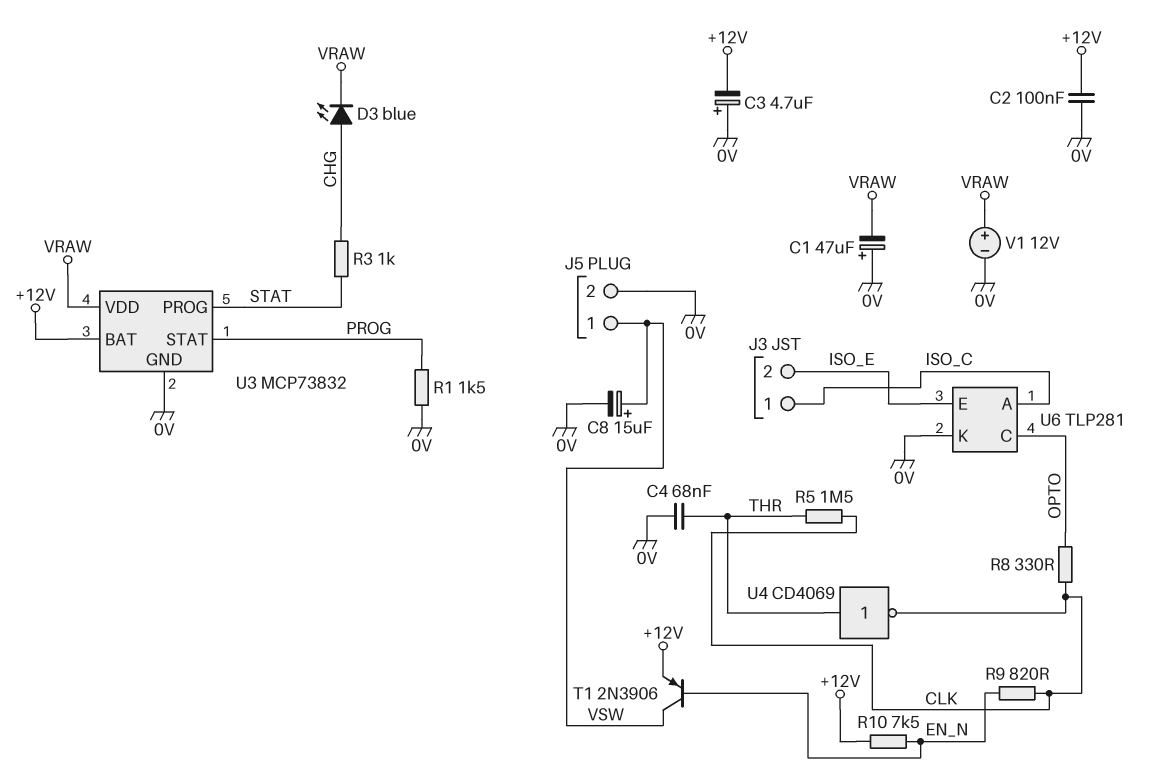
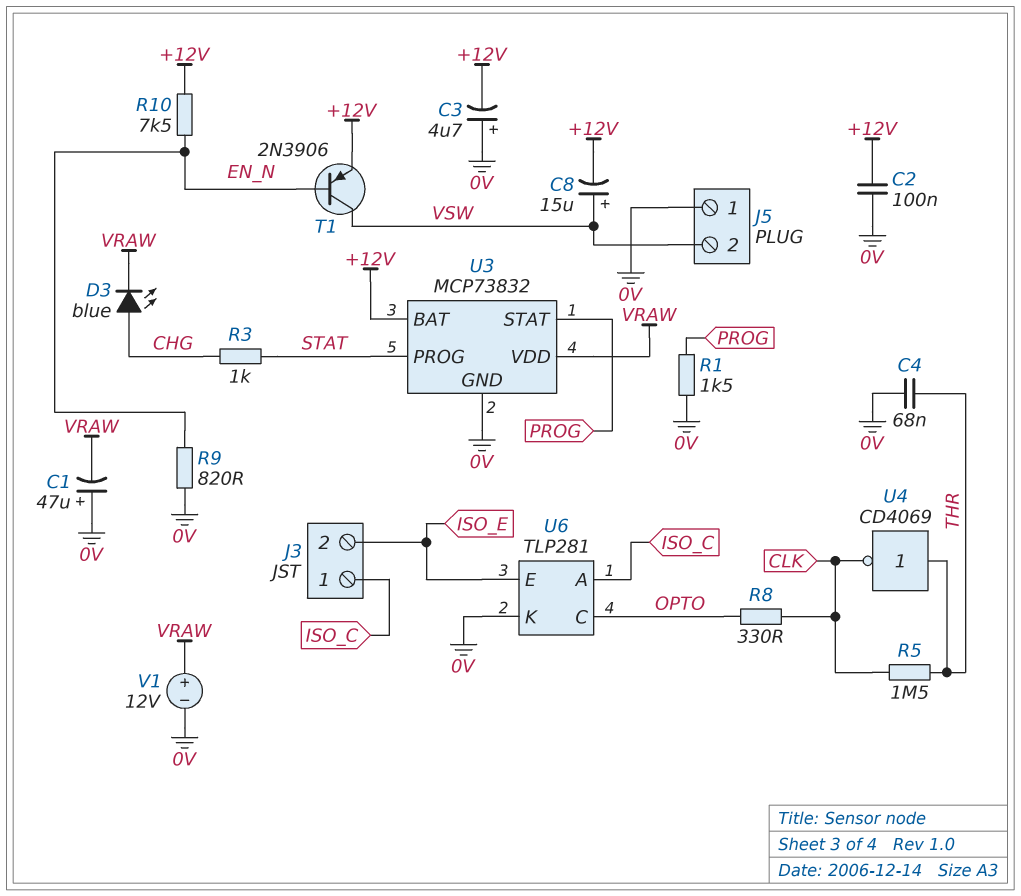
C8: 15uF (plus VSW, minus 0V) -> 15uF (plus VSW, minus +12V)
J5 pin 1: VSW -> 0V
J5 pin 2: 0V -> VSW
R9: 820 (CLK, EN_N) -> 820 (0V, EN_N)

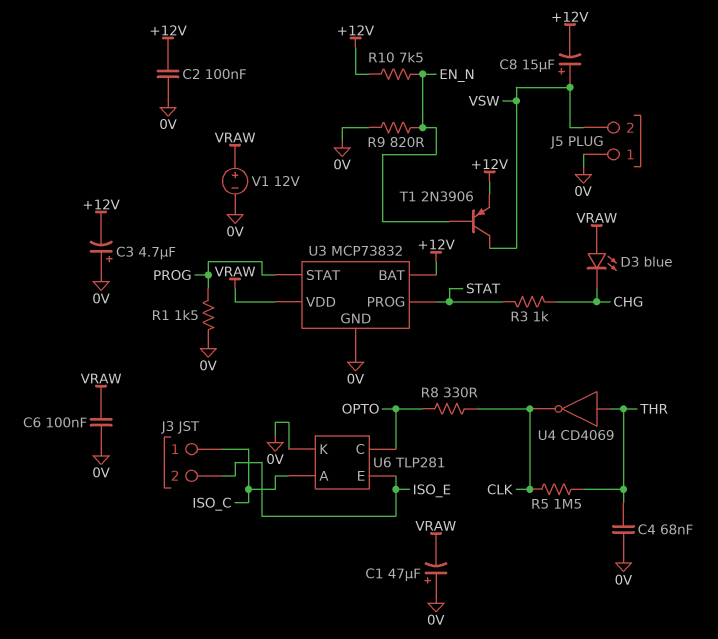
C6: none -> 100nF (0V, VRAW)
D3: LED blue (A CHG, K VRAW) -> LED blue (A VRAW, K CHG)

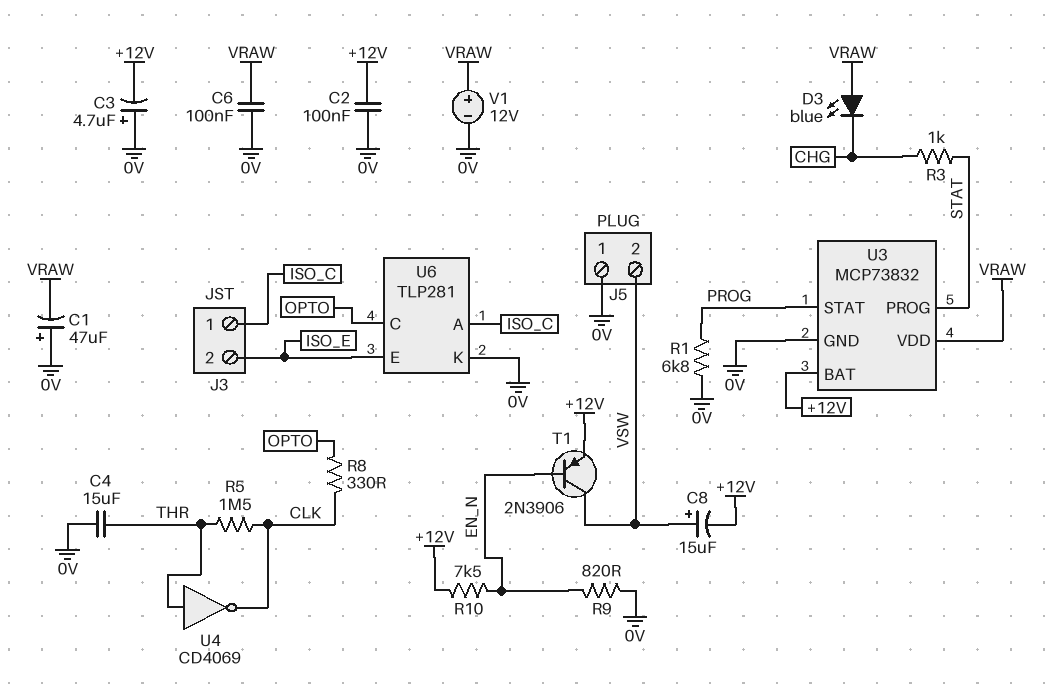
C4: 68nF (0V, THR) -> 15uF (0V, THR)
R1: 1.5k (0V, PROG) -> 6.8k (0V, PROG)

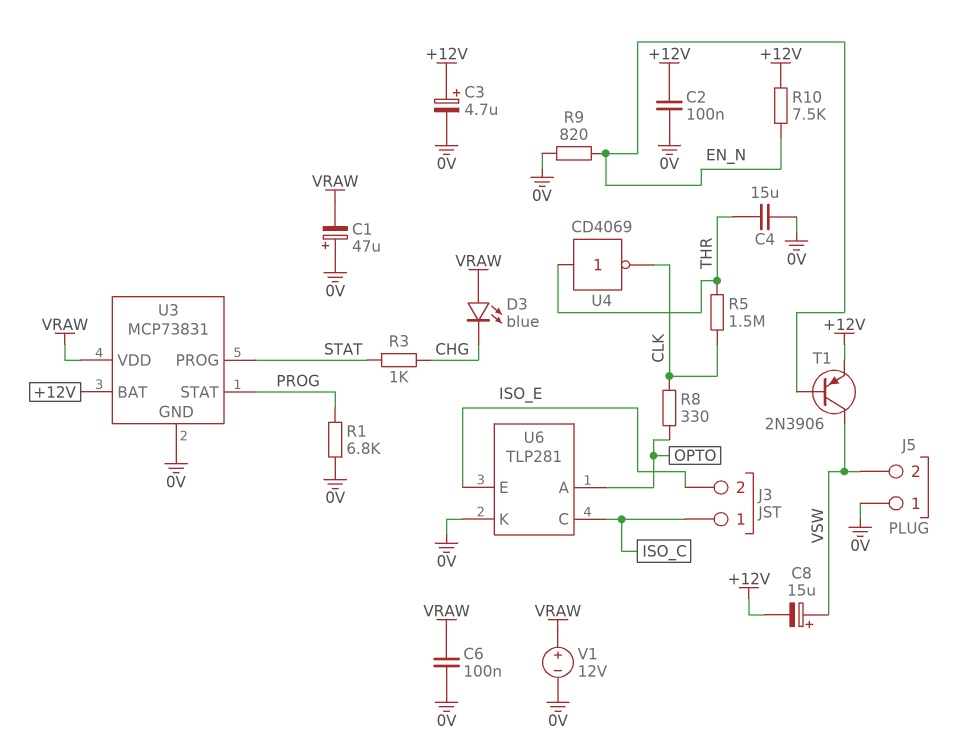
C3: 4.7uF (plus 0V, minus +12V) -> 4.7uF (plus +12V, minus 0V)
U3: MCP73832 -> MCP73831
U6 pin A: ISO_C -> OPTO
U6 pin C: OPTO -> ISO_C

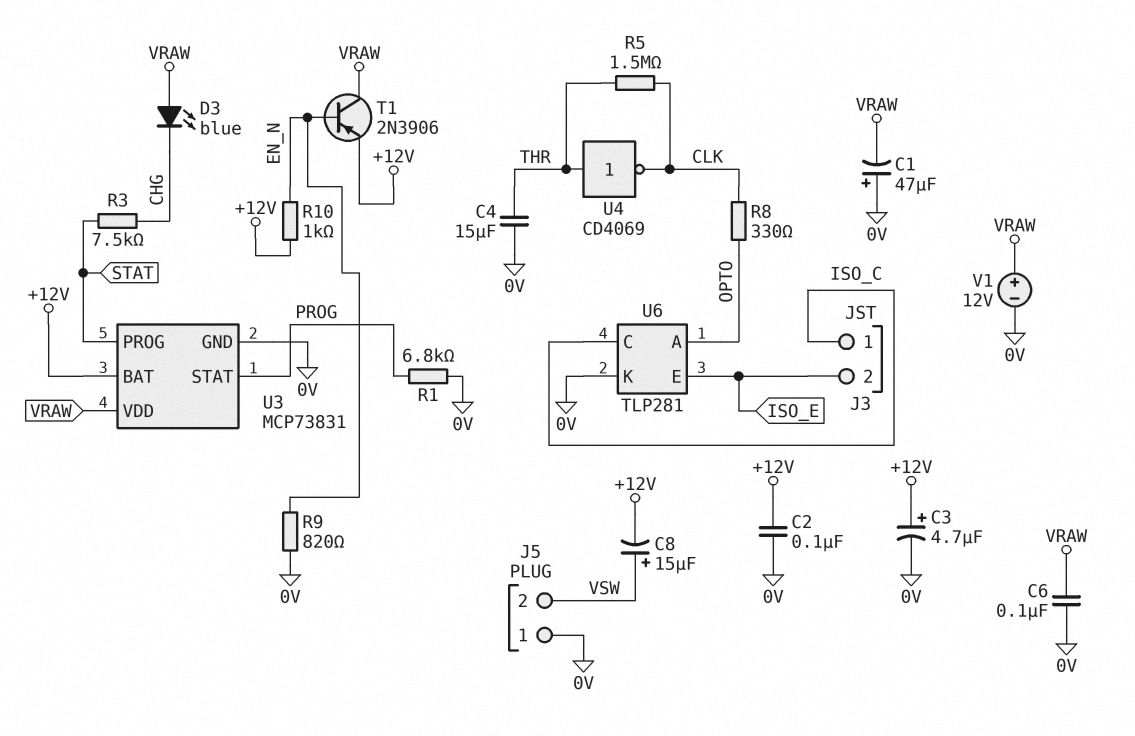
R3: 1k (CHG, STAT) -> 7.5k (CHG, STAT)
R10: 7.5k (+12V, EN_N) -> 1k (+12V, EN_N)
T1: PNP 2N3906 (B EN_N, C VSW, E +12V) -> PNP 2N3906 (B EN_N, C VRAW, E +12V)

